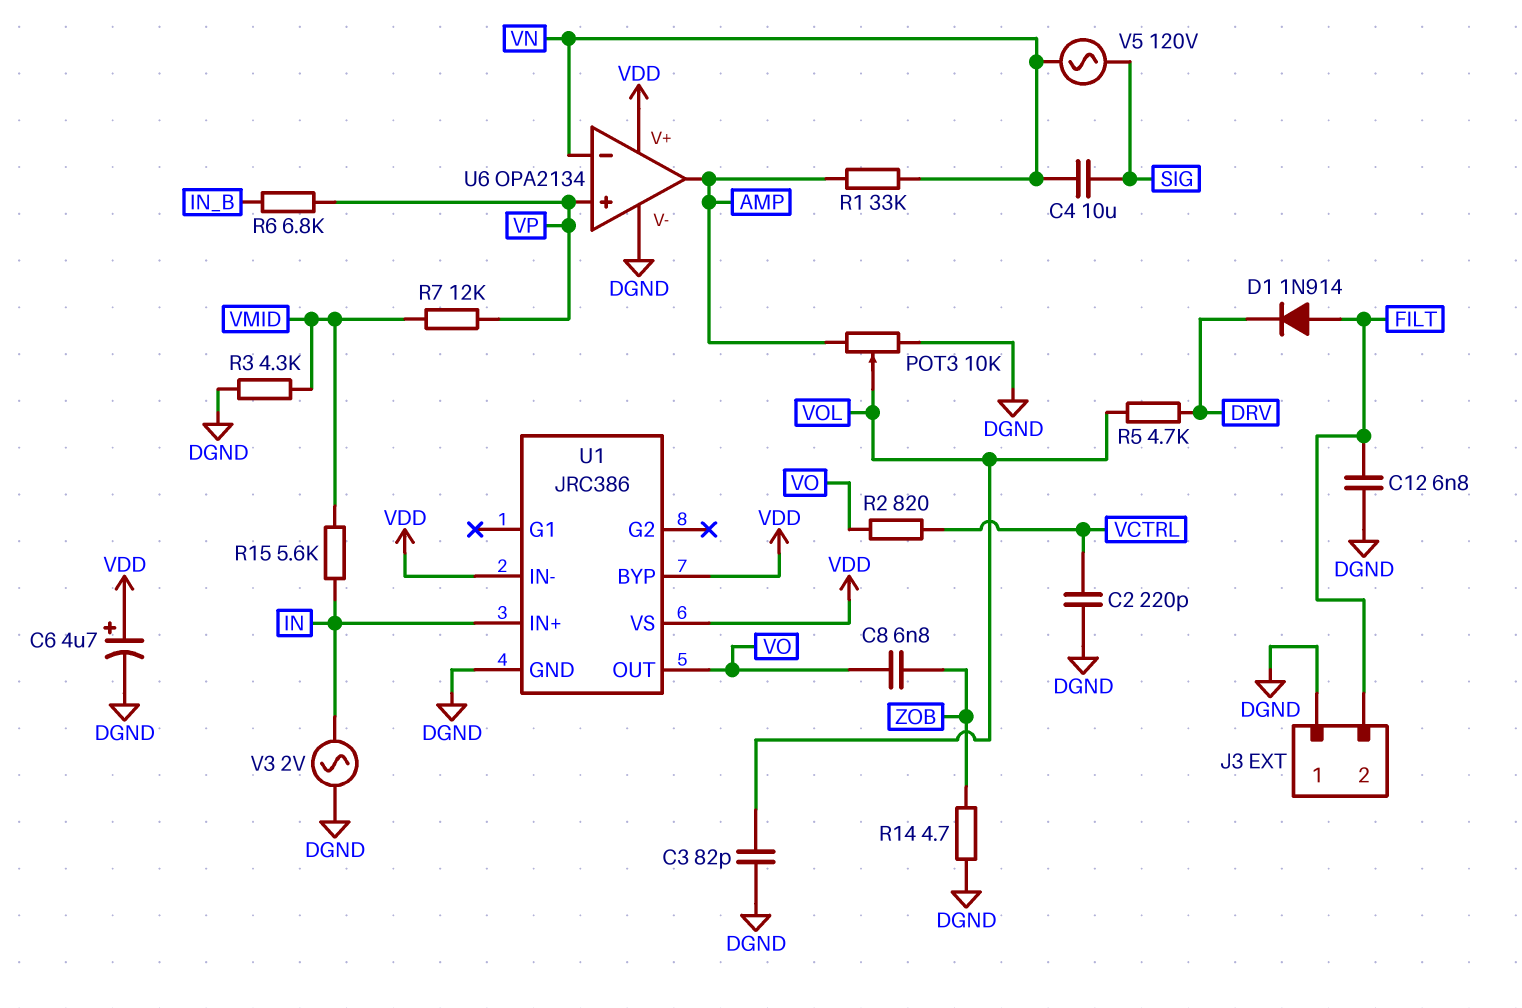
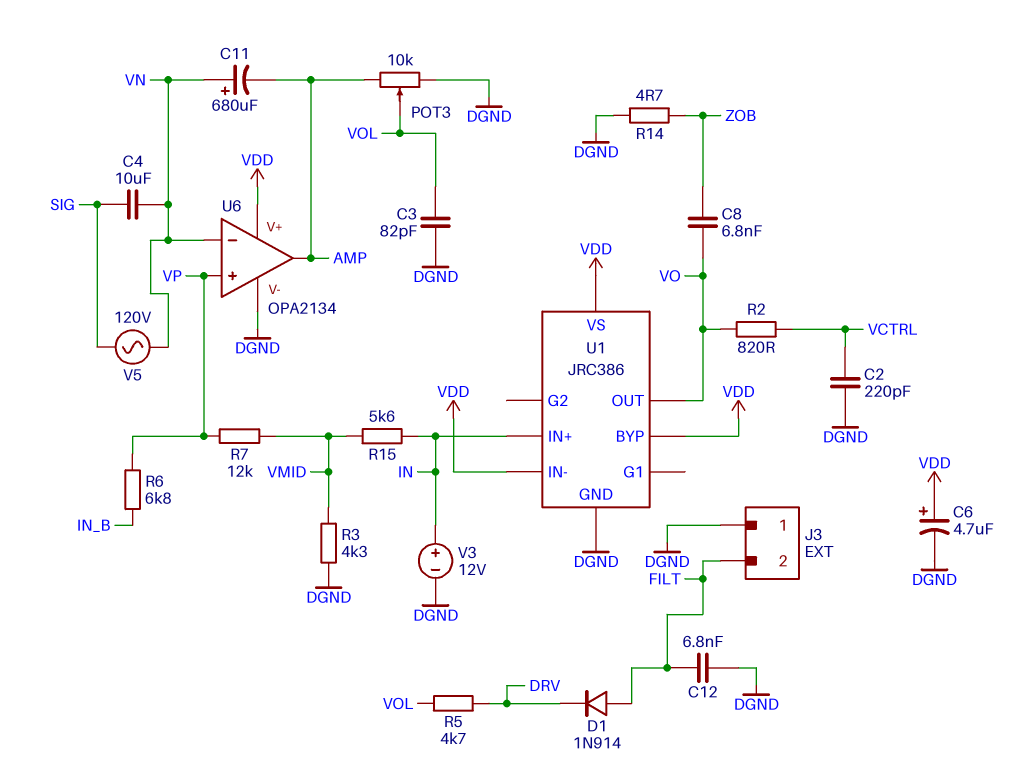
C11: none -> 680uF (plus VN, minus AMP)
R1: 33k (AMP, VN) -> none
V3: AC 2V (DGND, IN) -> 12V (plus IN, minus DGND)

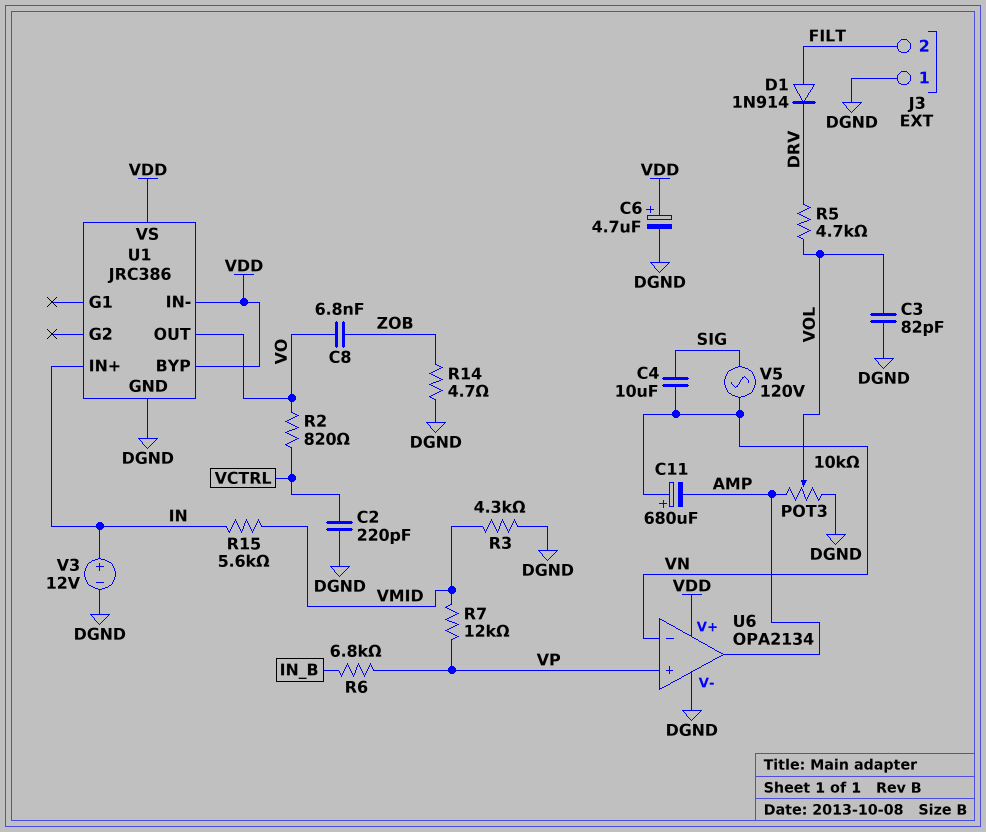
C12: 6.8nF (DGND, FILT) -> none

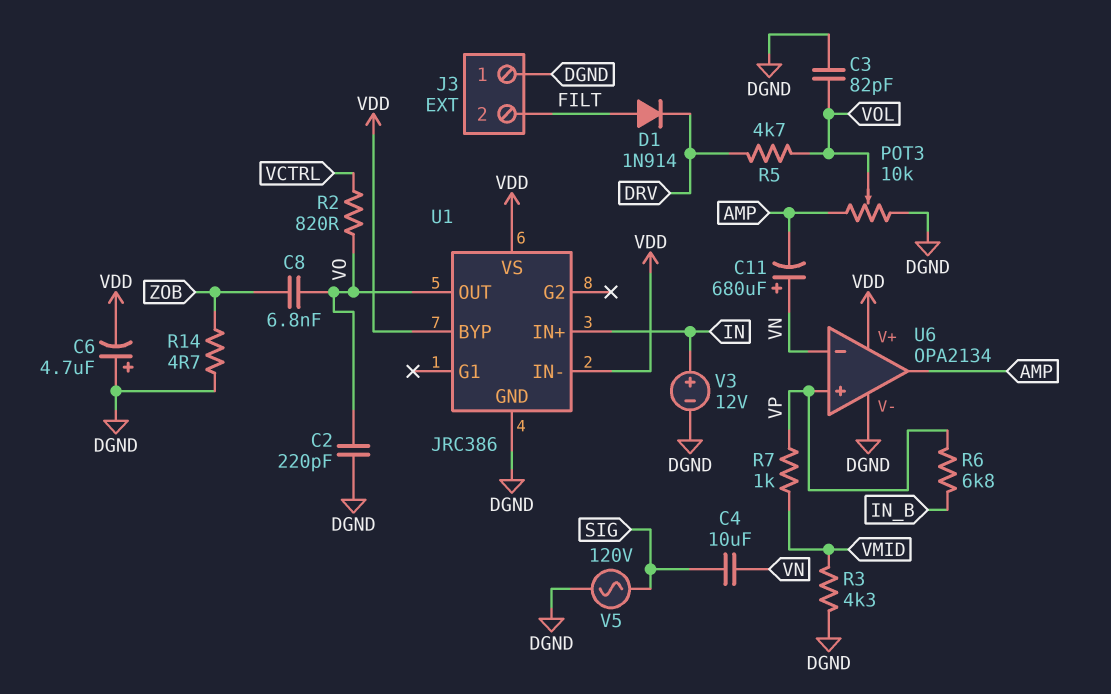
C2: 220pF (DGND, VCTRL) -> 220pF (DGND, VO)
C6: 4.7uF (plus VDD, minus DGND) -> 4.7uF (plus DGND, minus VDD)
R7: 12k (VMID, VP) -> 1k (VMID, VP)
R15: 5.6k (IN, VMID) -> none
V5: AC 120V (SIG, VN) -> AC 120V (DGND, SIG)

